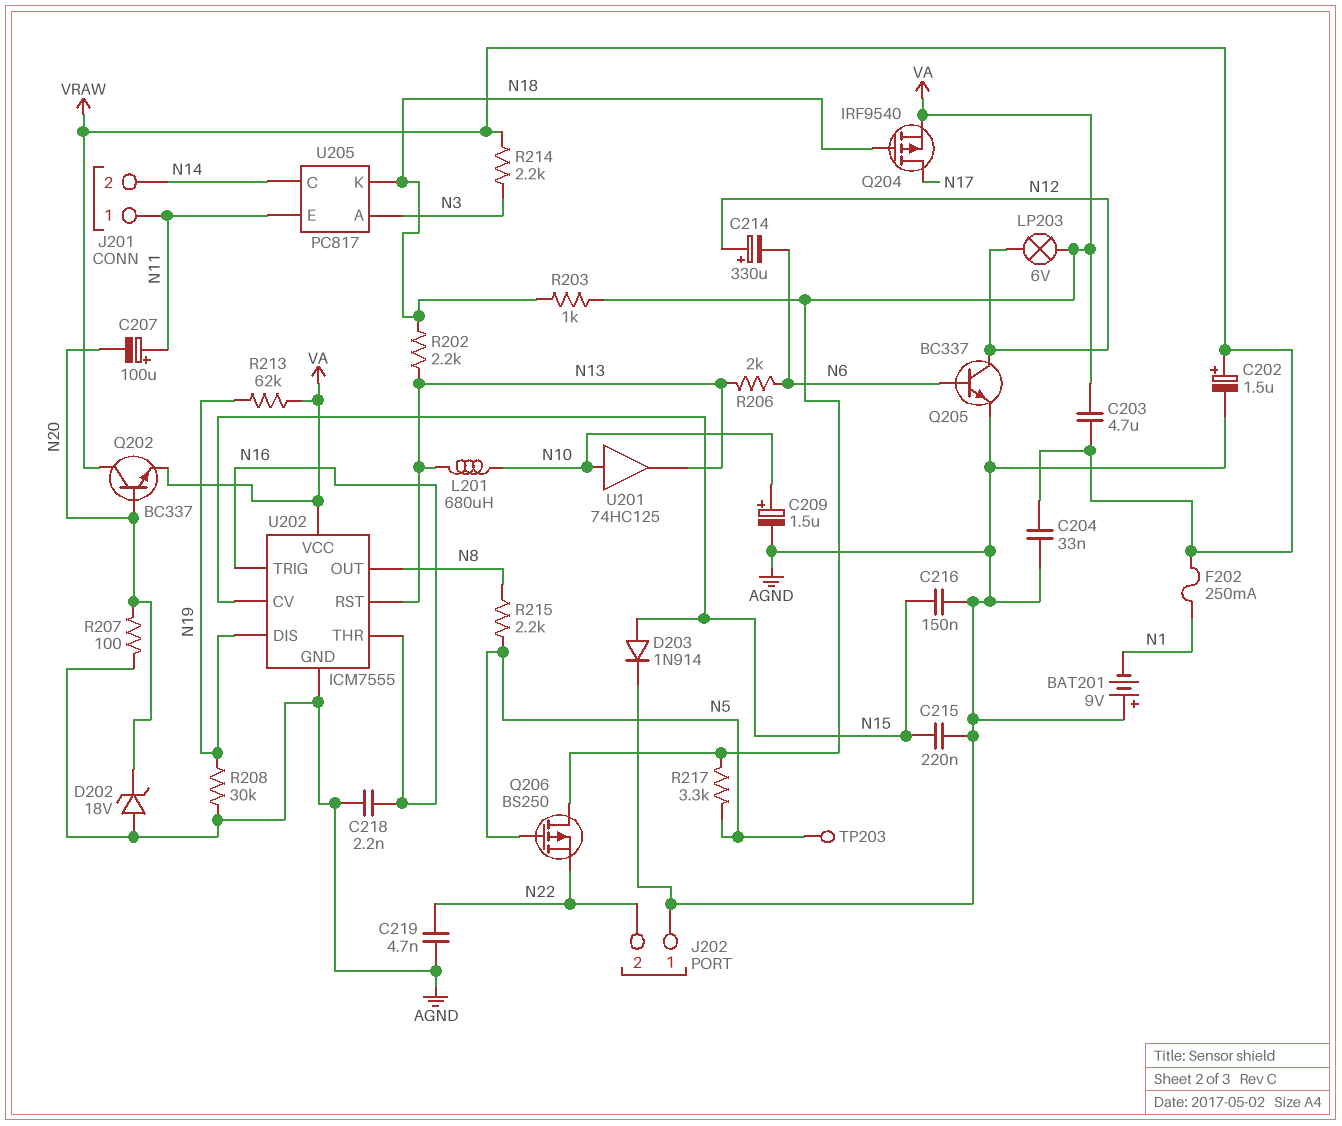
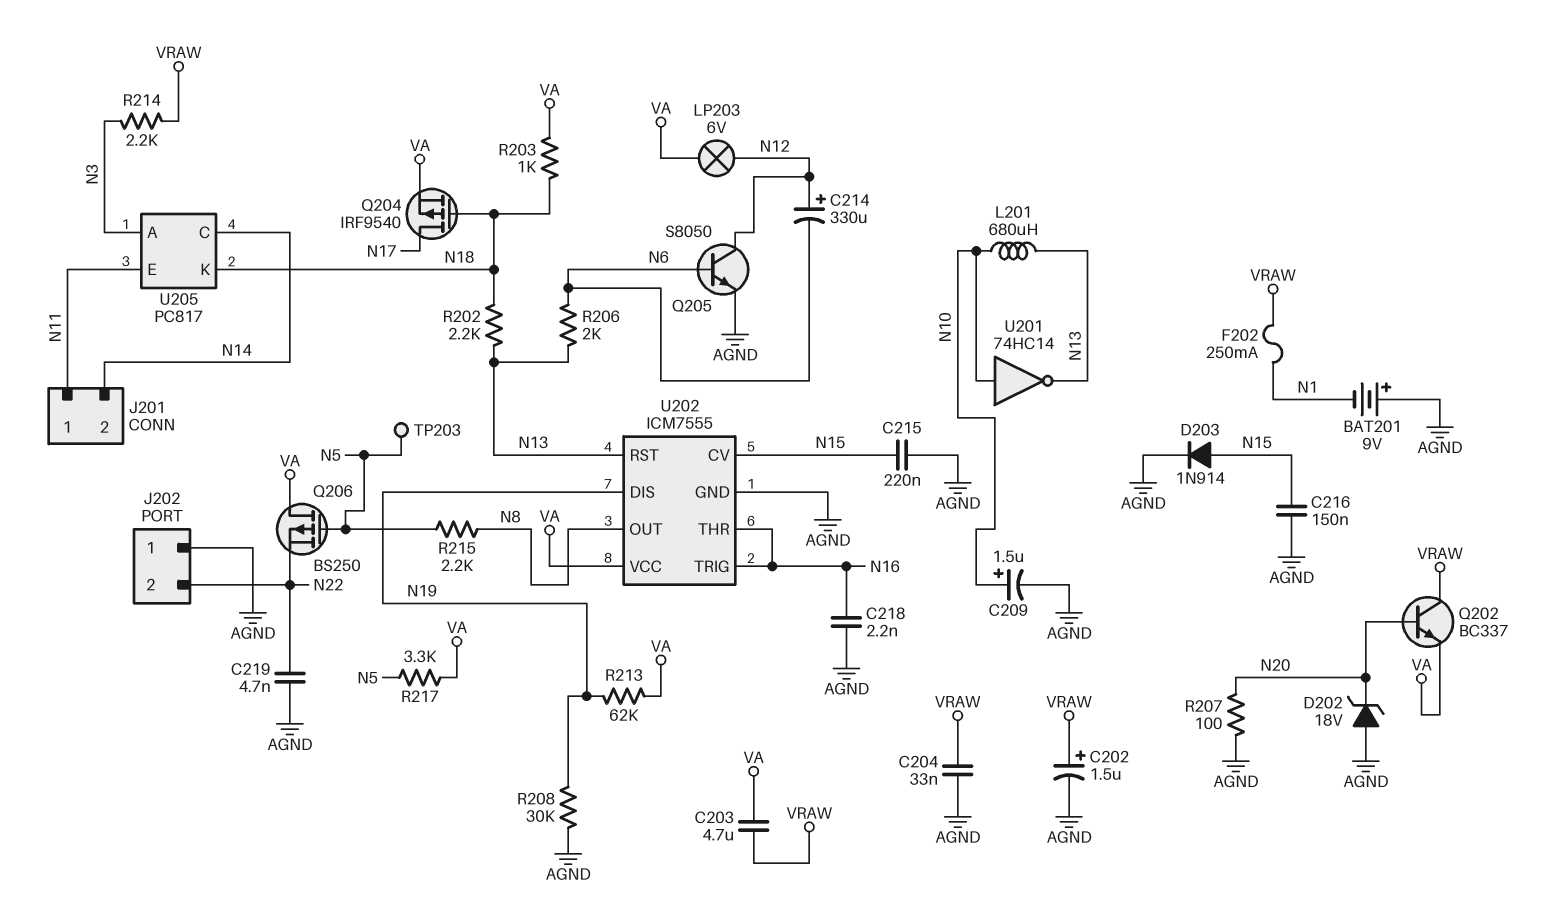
C207: 100uF (plus N11, minus N20) -> none
Q205: NPN BC337 (B N6, C N12, E AGND) -> NPN S8050 (B N6, C N12, E AGND)
U201: buffer 74HC125 (in N10, out N13) -> NOT 74HC14 (in N10, out N13)

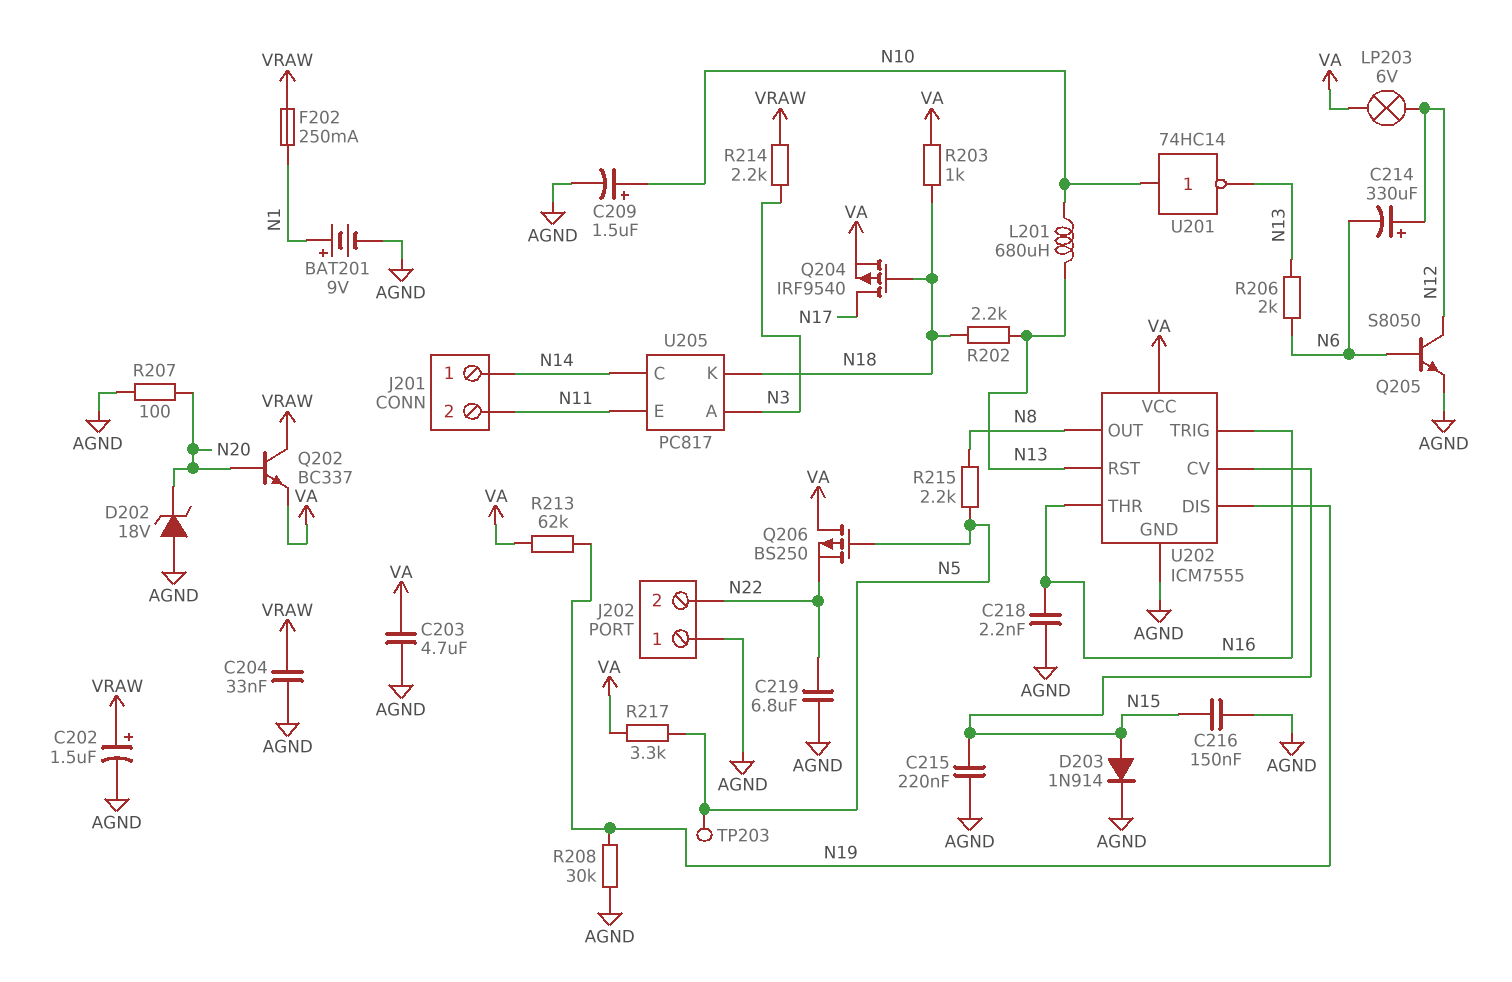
BAT201: 9V (plus AGND, minus N1) -> 9V (plus N1, minus AGND)
C203: 4.7uF (VA, VRAW) -> 4.7uF (AGND, VA)
C219: 4.7nF (AGND, N22) -> 6.8uF (AGND, N22)
J201 pin 1: N11 -> N14
J201 pin 2: N14 -> N11

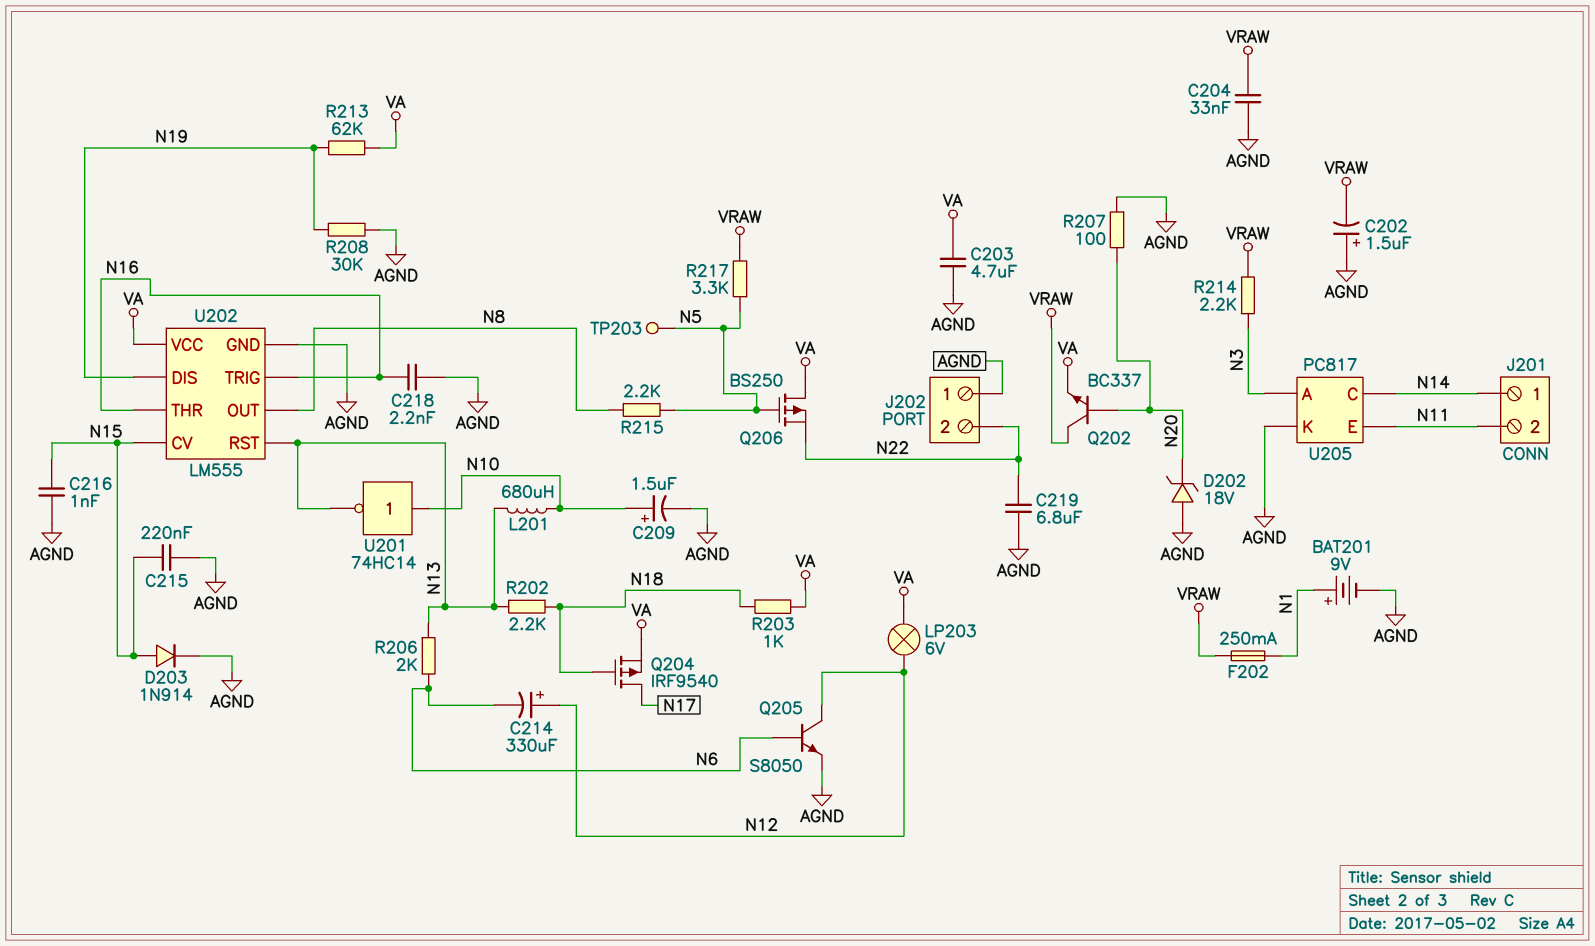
C202: 1.5uF (plus VRAW, minus AGND) -> 1.5uF (plus AGND, minus VRAW)
C216: 150nF (AGND, N15) -> 1nF (AGND, N15)
R217: 3.3k (N5, VA) -> 3.3k (N5, VRAW)
U202: ICM7555 -> LM555
U205 pin K: N18 -> AGND

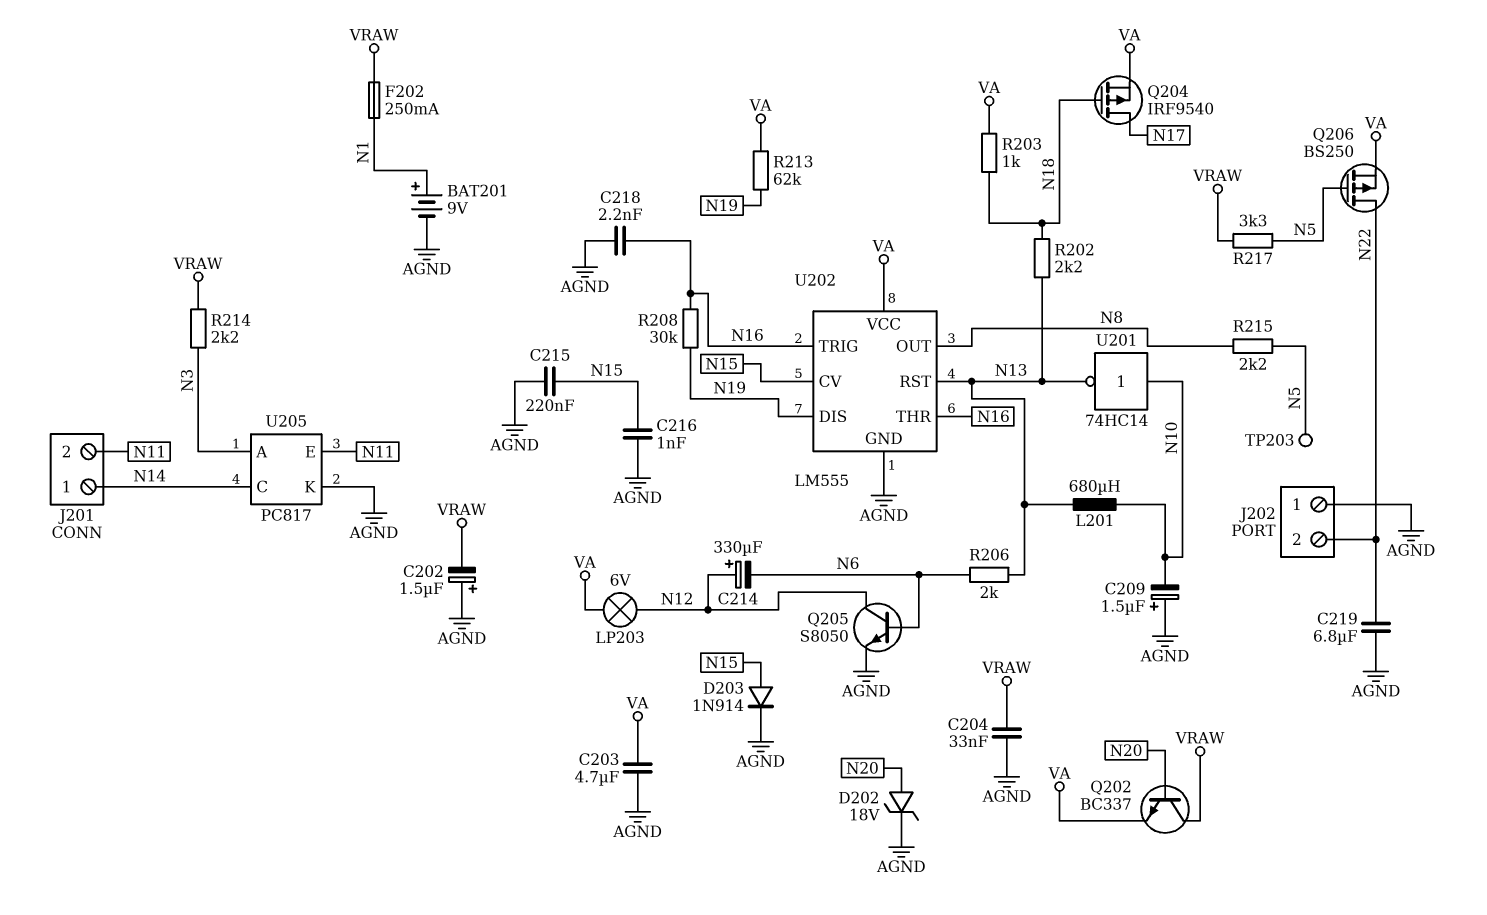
C209: 1.5uF (plus N10, minus AGND) -> 1.5uF (plus AGND, minus N10)
D202: zener 18V (A AGND, K N20) -> zener 18V (A N20, K AGND)
Q206: PMOS BS250 (G N5, D VA, S N22) -> PMOS BS250 (G N5, D N22, S VA)
R207: 100 (AGND, N20) -> none
R208: 30k (AGND, N19) -> 30k (N16, N19)

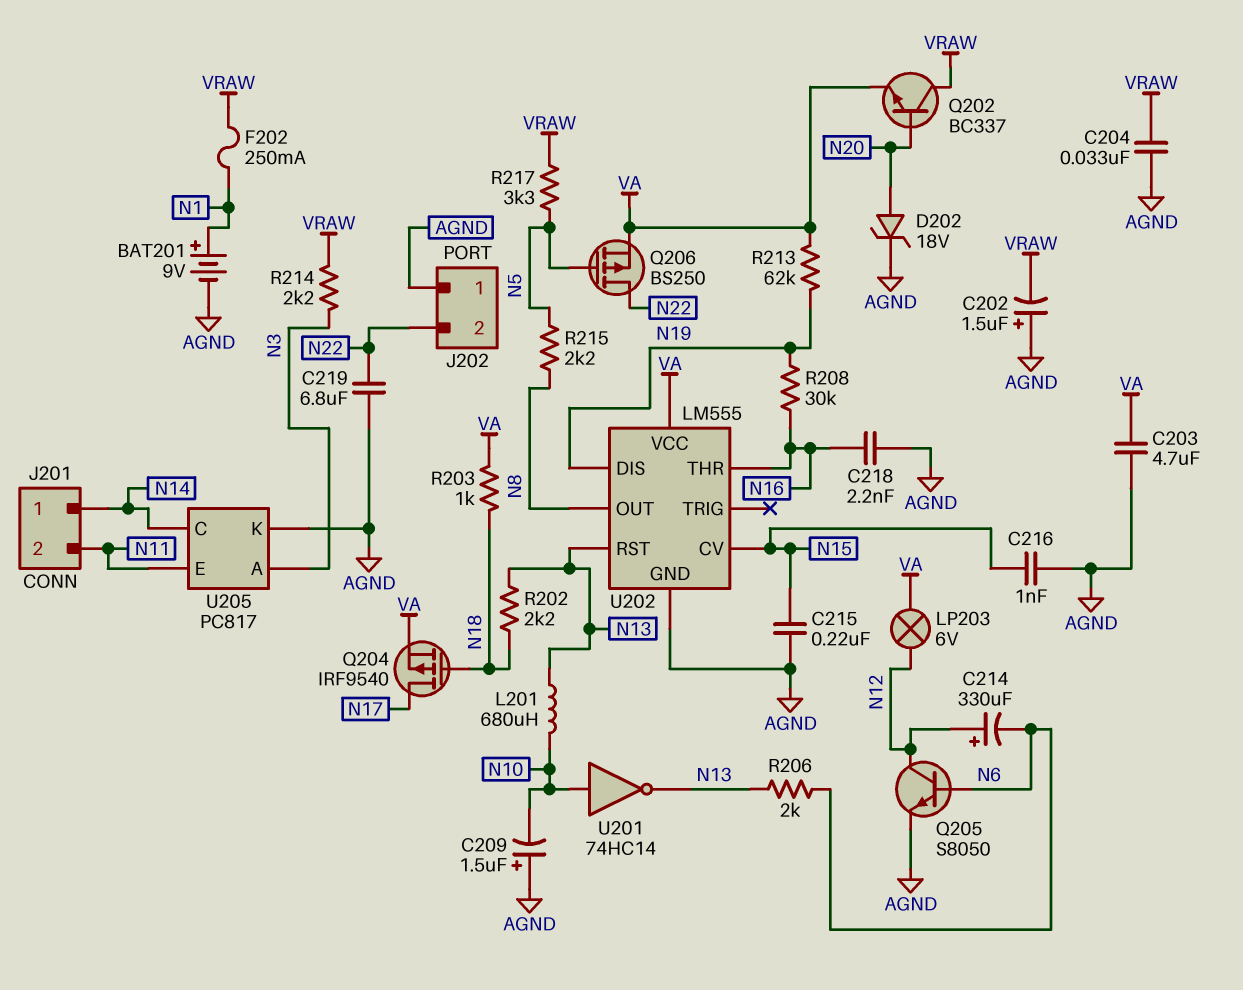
D203: diode 1N914 (A N15, K AGND) -> none
TP203: test point (N5) -> none
U202 pin TRIG: N16 -> none

